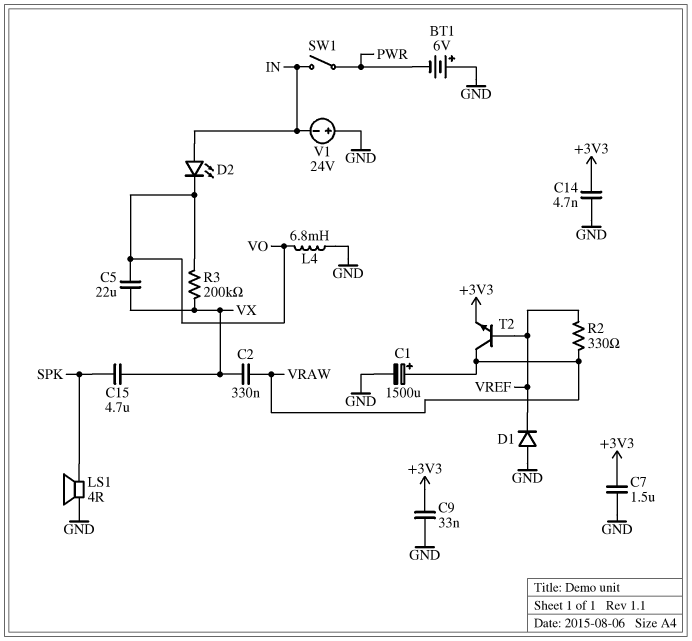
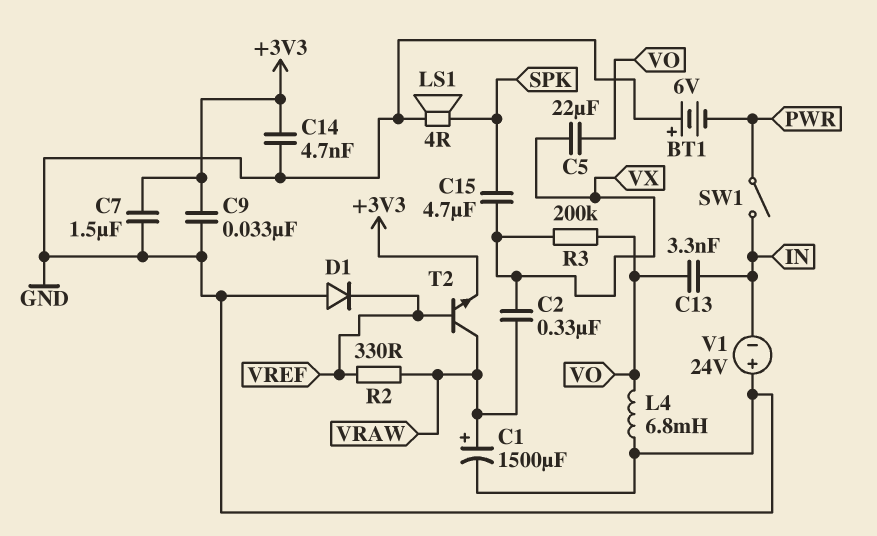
C13: none -> 3.3nF (IN, VO)
D2: LED (A IN, K VO) -> none

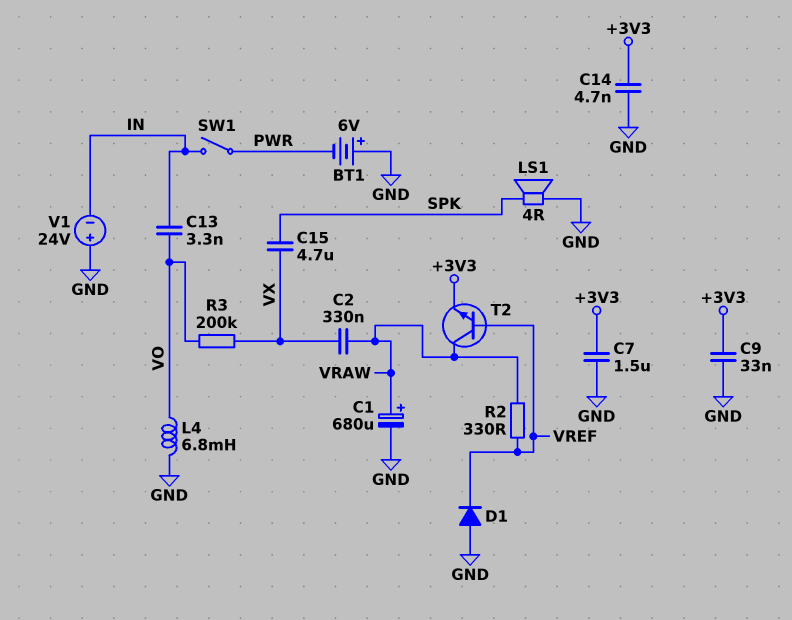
C1: 1500uF (plus VRAW, minus GND) -> 680uF (plus VRAW, minus GND)
C5: 22uF (VO, VX) -> none

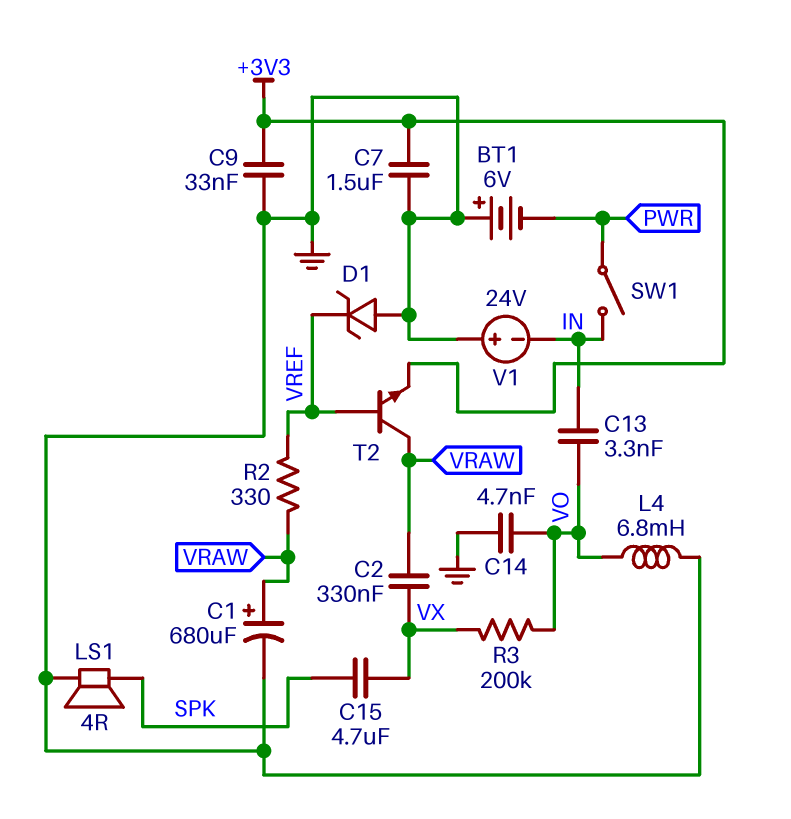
C14: 4.7nF (+3V3, GND) -> 4.7nF (GND, VO)
D1: diode (A GND, K VREF) -> zener (A GND, K VREF)

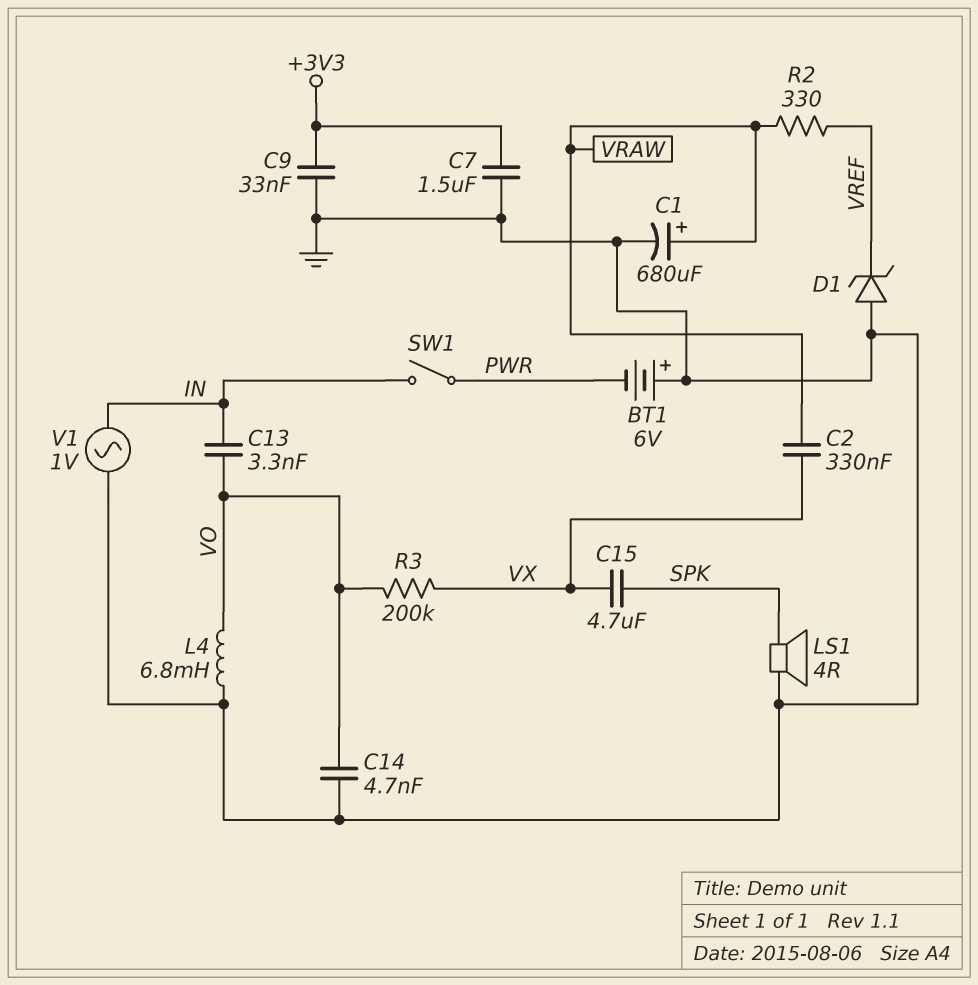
T2: NPN (B VREF, C VRAW, E +3V3) -> none
V1: 24V (plus GND, minus IN) -> AC 1V (GND, IN)

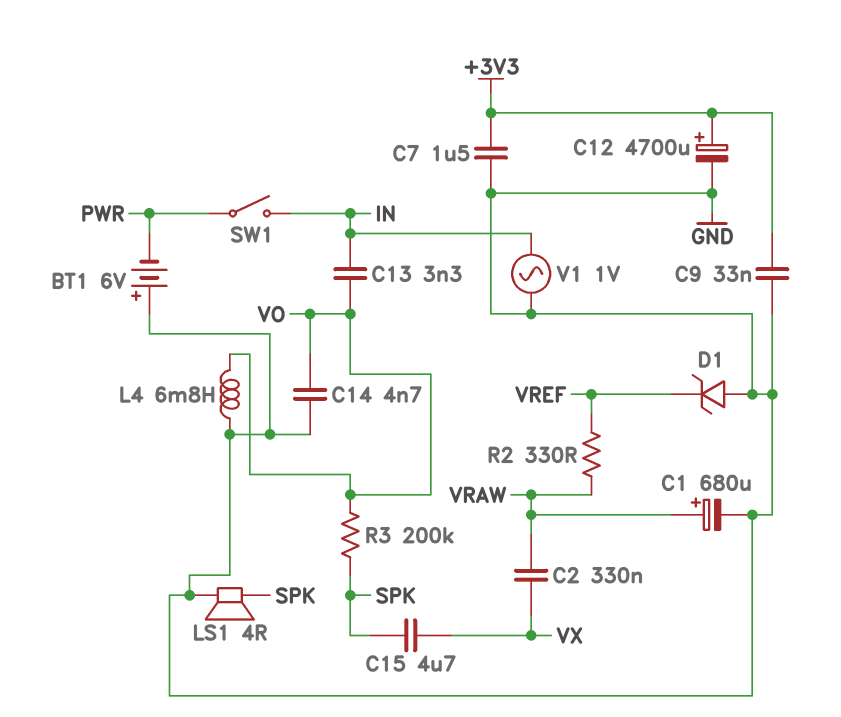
C12: none -> 4700uF (plus +3V3, minus GND)
R3: 200k (VO, VX) -> 200k (SPK, VO)

